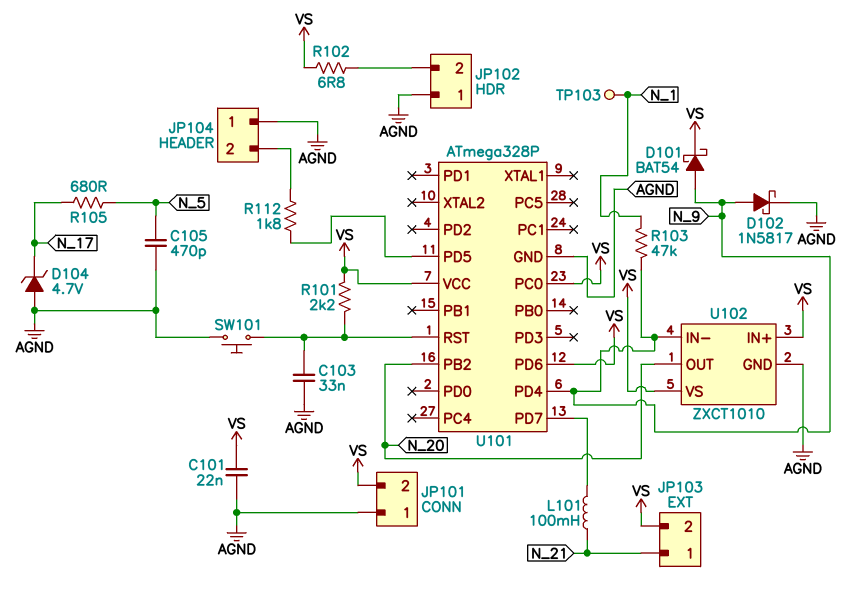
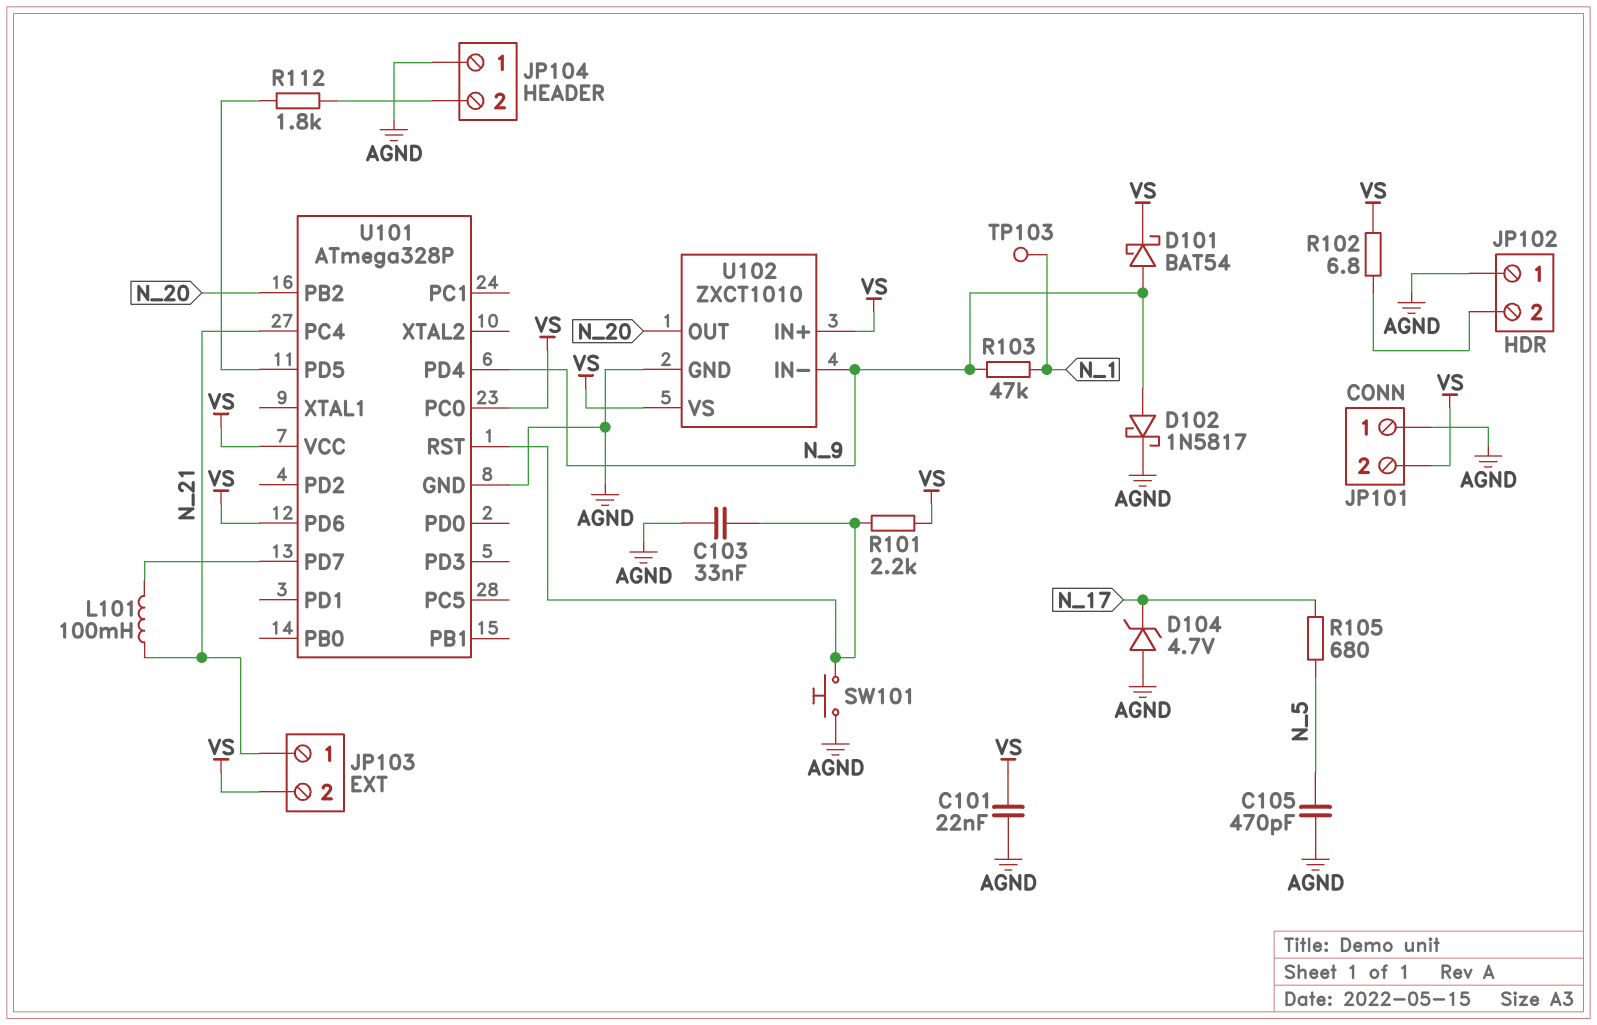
U101 pin PC4: none -> N_21

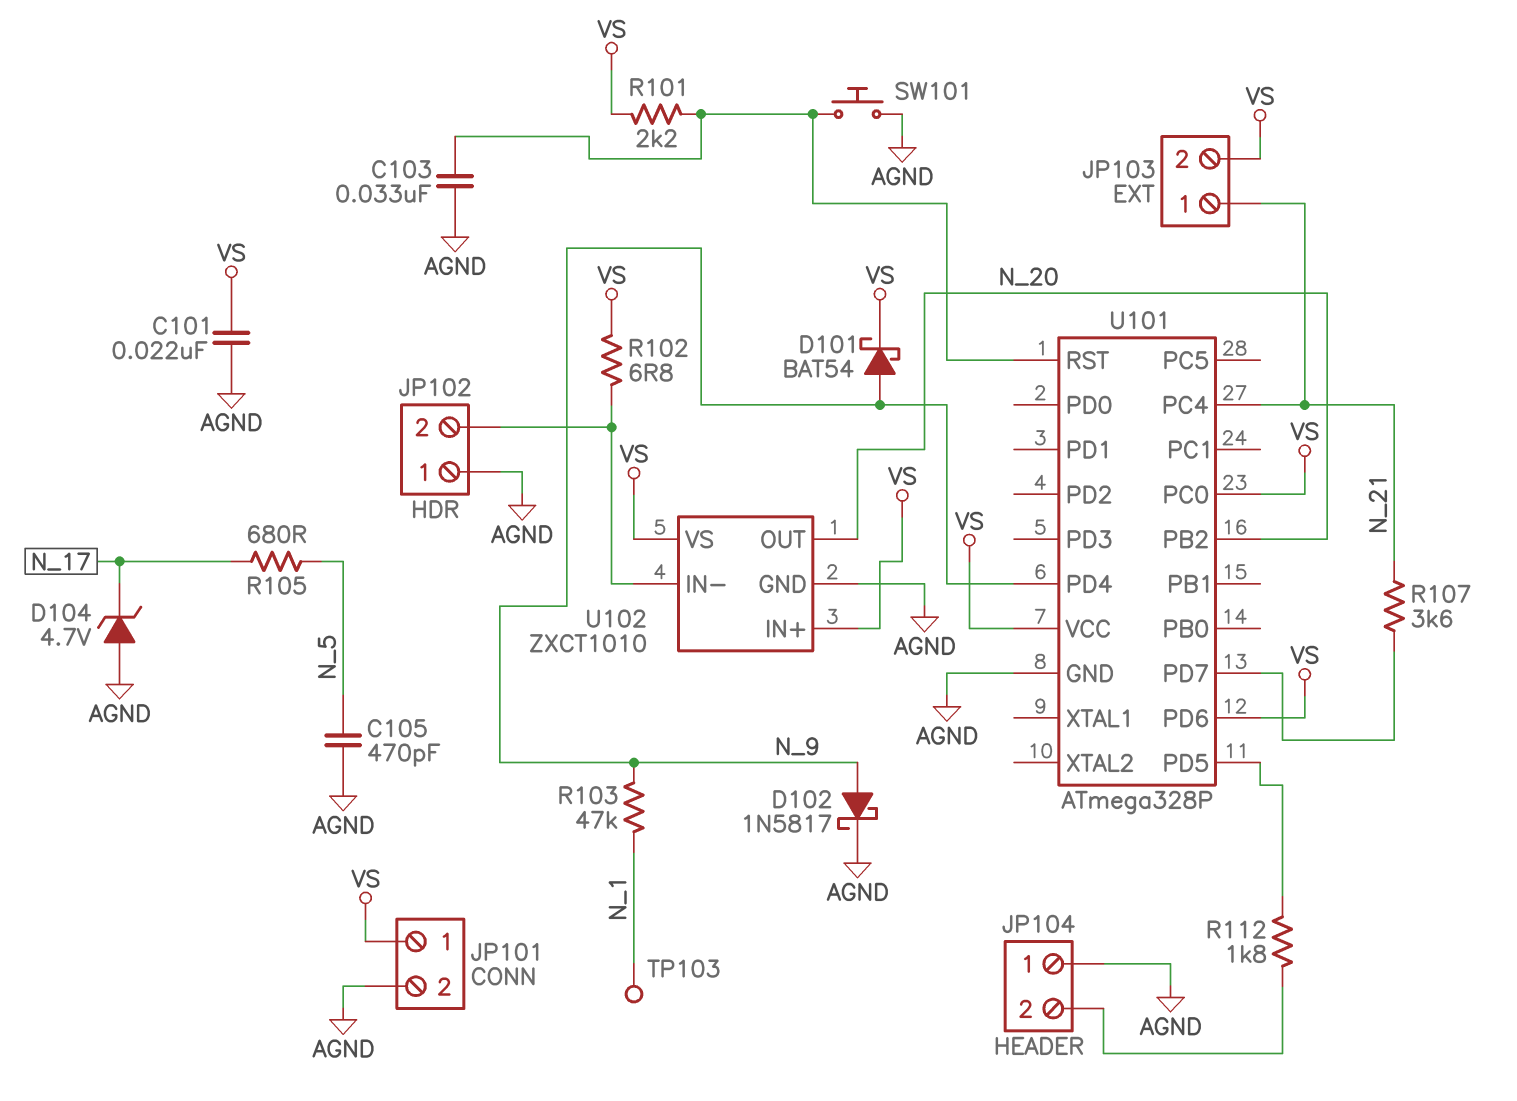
JP101 pin 1: AGND -> VS
JP101 pin 2: VS -> AGND
L101: 100mH (N_21, U101/PD7) -> none
R107: none -> 3.6k (N_21, U101/PD7)
U102 pin IN-: N_9 -> JP102/2

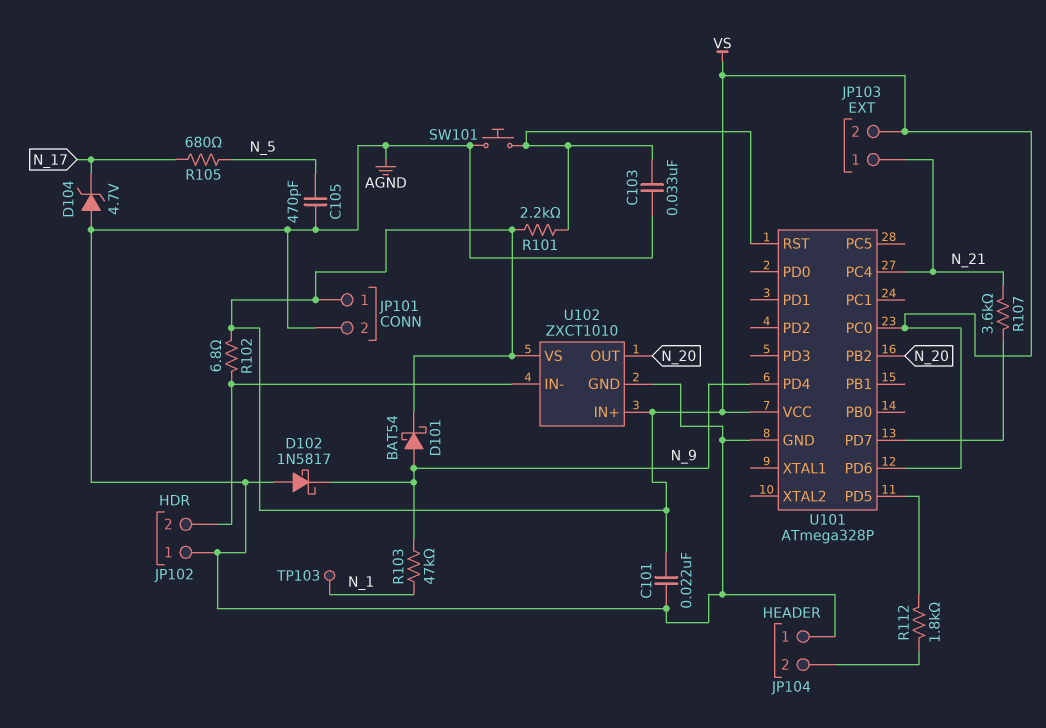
D102: schottky 1N5817 (A N_9, K AGND) -> schottky 1N5817 (A AGND, K N_9)

